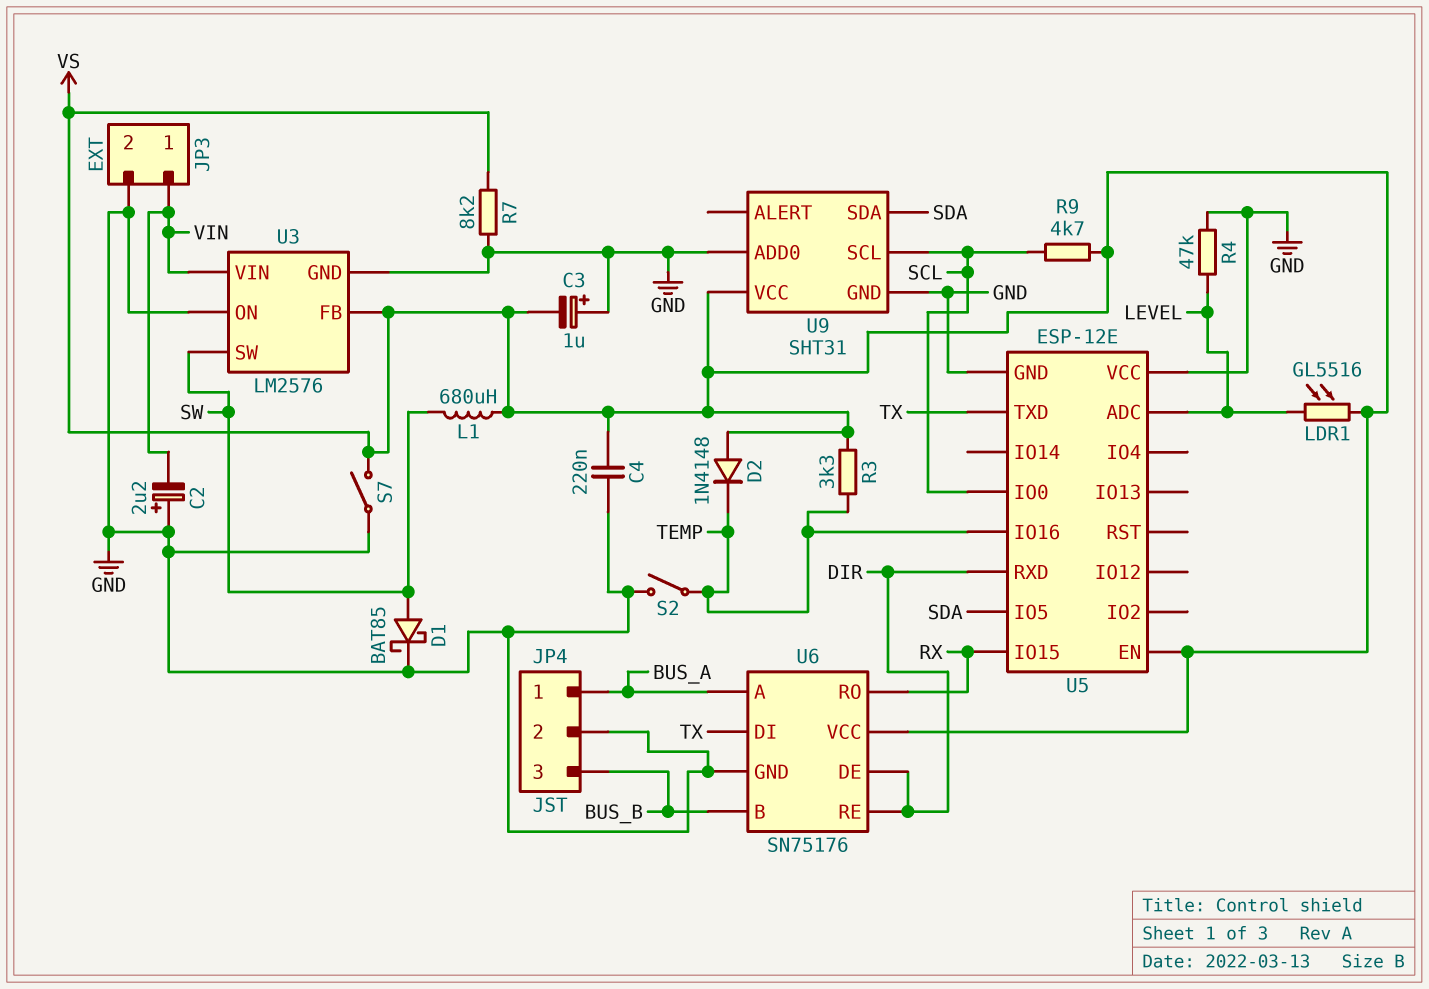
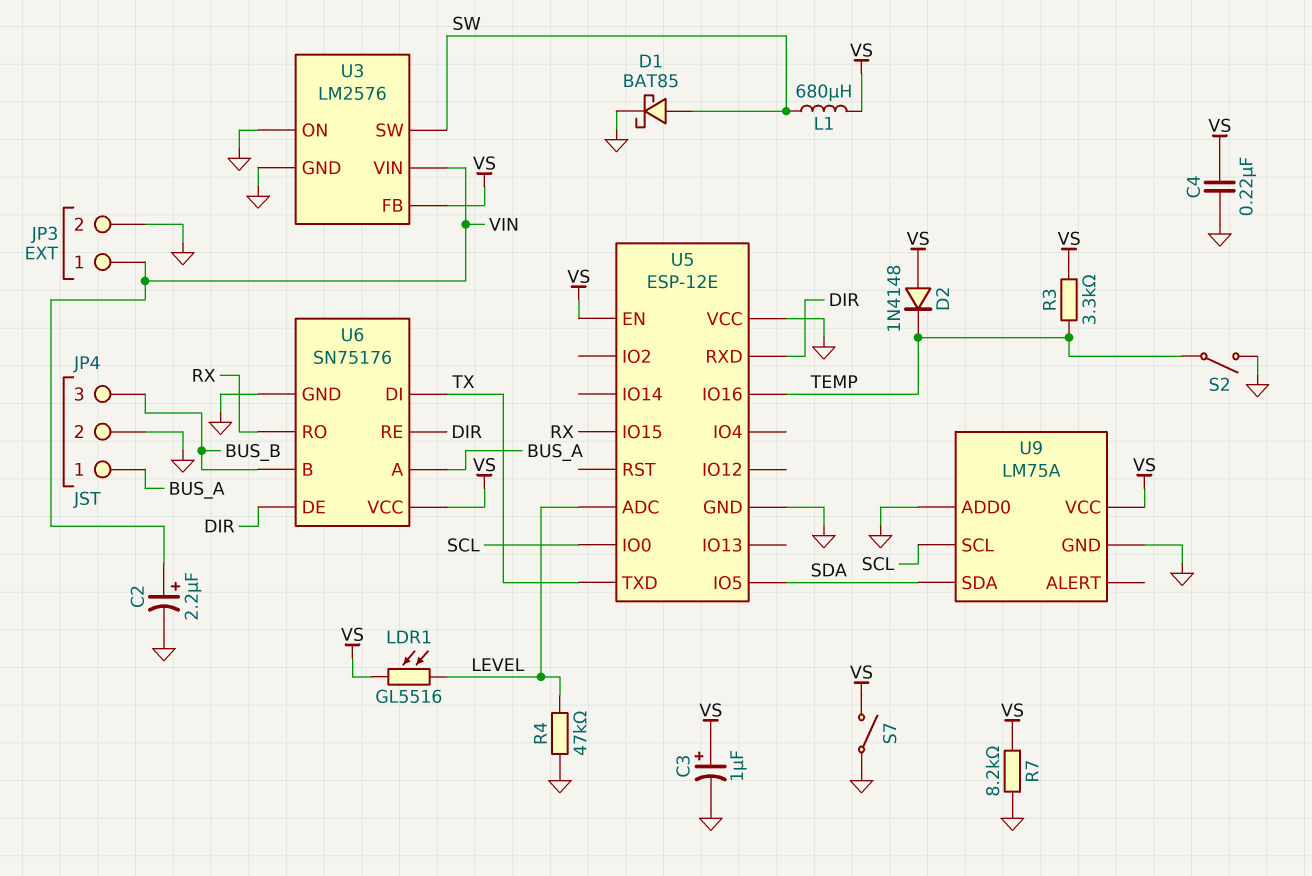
C2: 2.2uF (plus GND, minus VIN) -> 2.2uF (plus VIN, minus GND)
C3: 1uF (plus GND, minus VS) -> 1uF (plus VS, minus GND)
R9: 4.7k (SCL, VS) -> none
U9: SHT31 -> LM75A

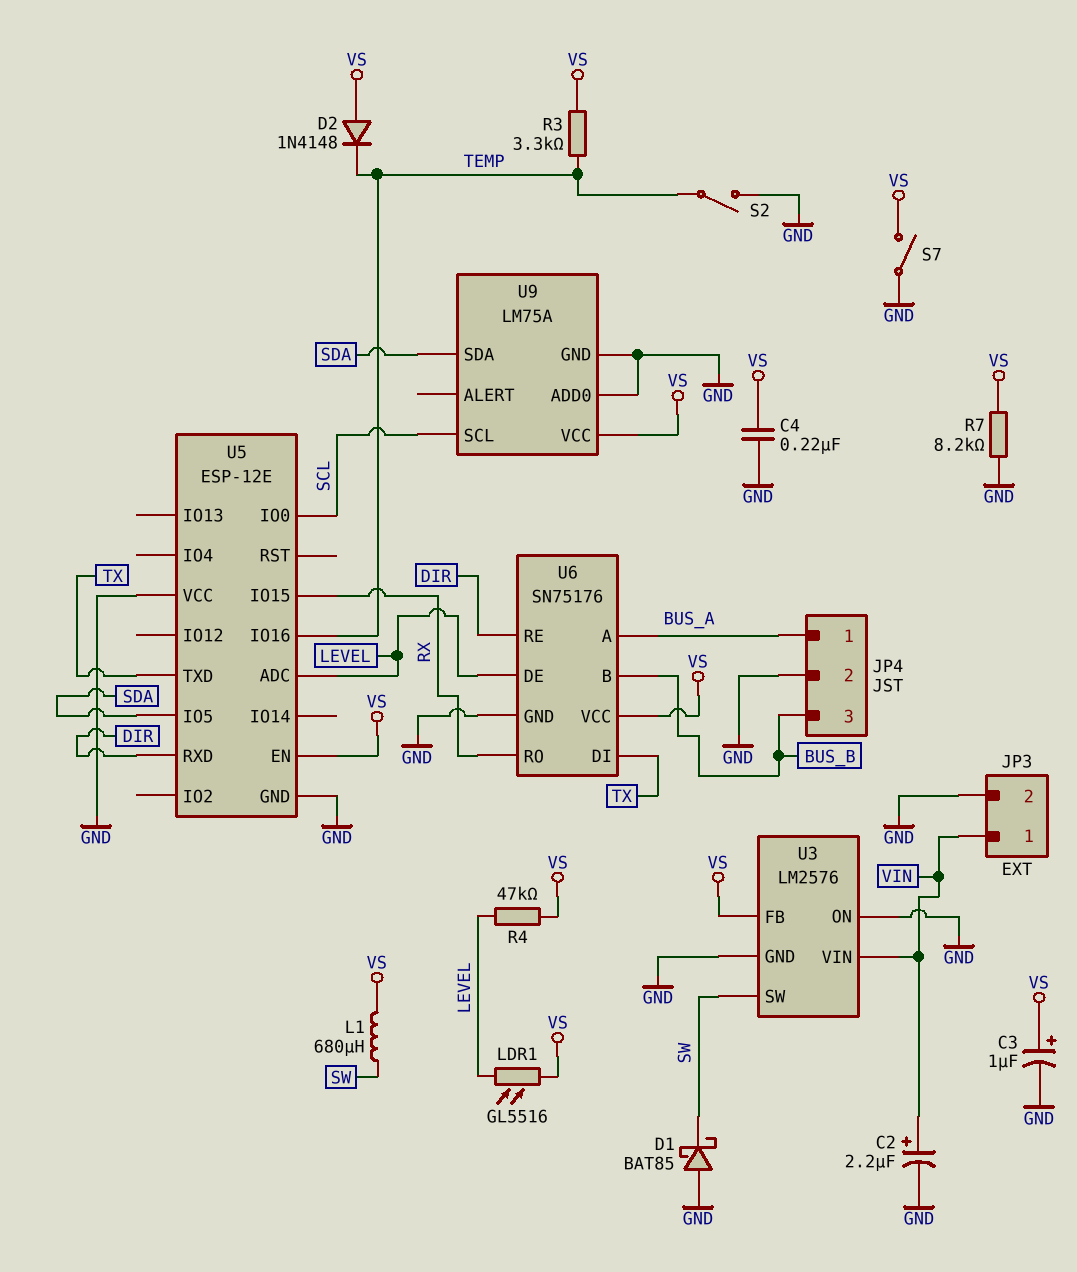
D1: schottky BAT85 (A SW, K GND) -> schottky BAT85 (A GND, K SW)
R4: 47k (GND, LEVEL) -> 47k (LEVEL, VS)
U6 pin DE: DIR -> LEVEL

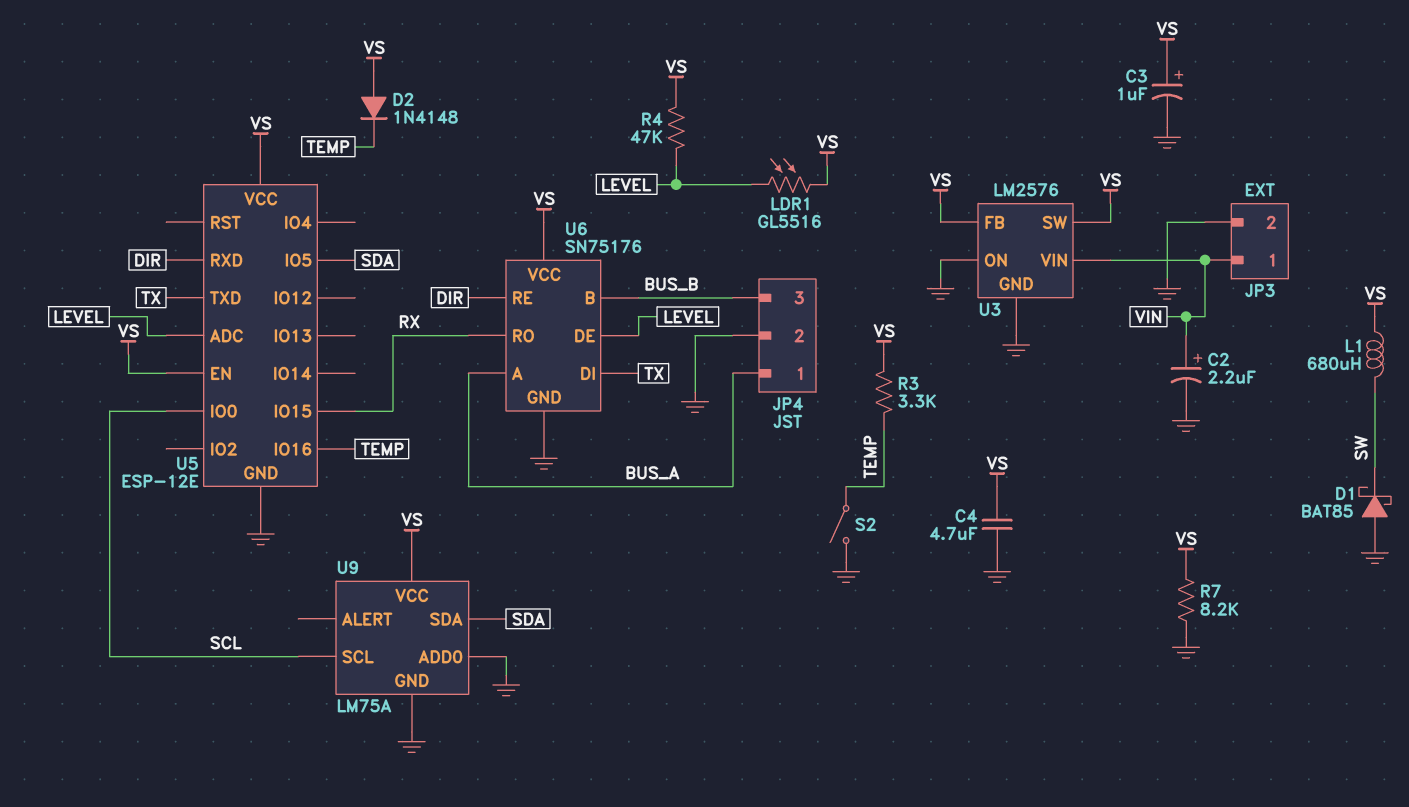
C4: 220nF (GND, VS) -> 4.7uF (GND, VS)
S7: switch (GND, VS) -> none
U3 pin SW: SW -> VS
U5 pin VCC: GND -> VS

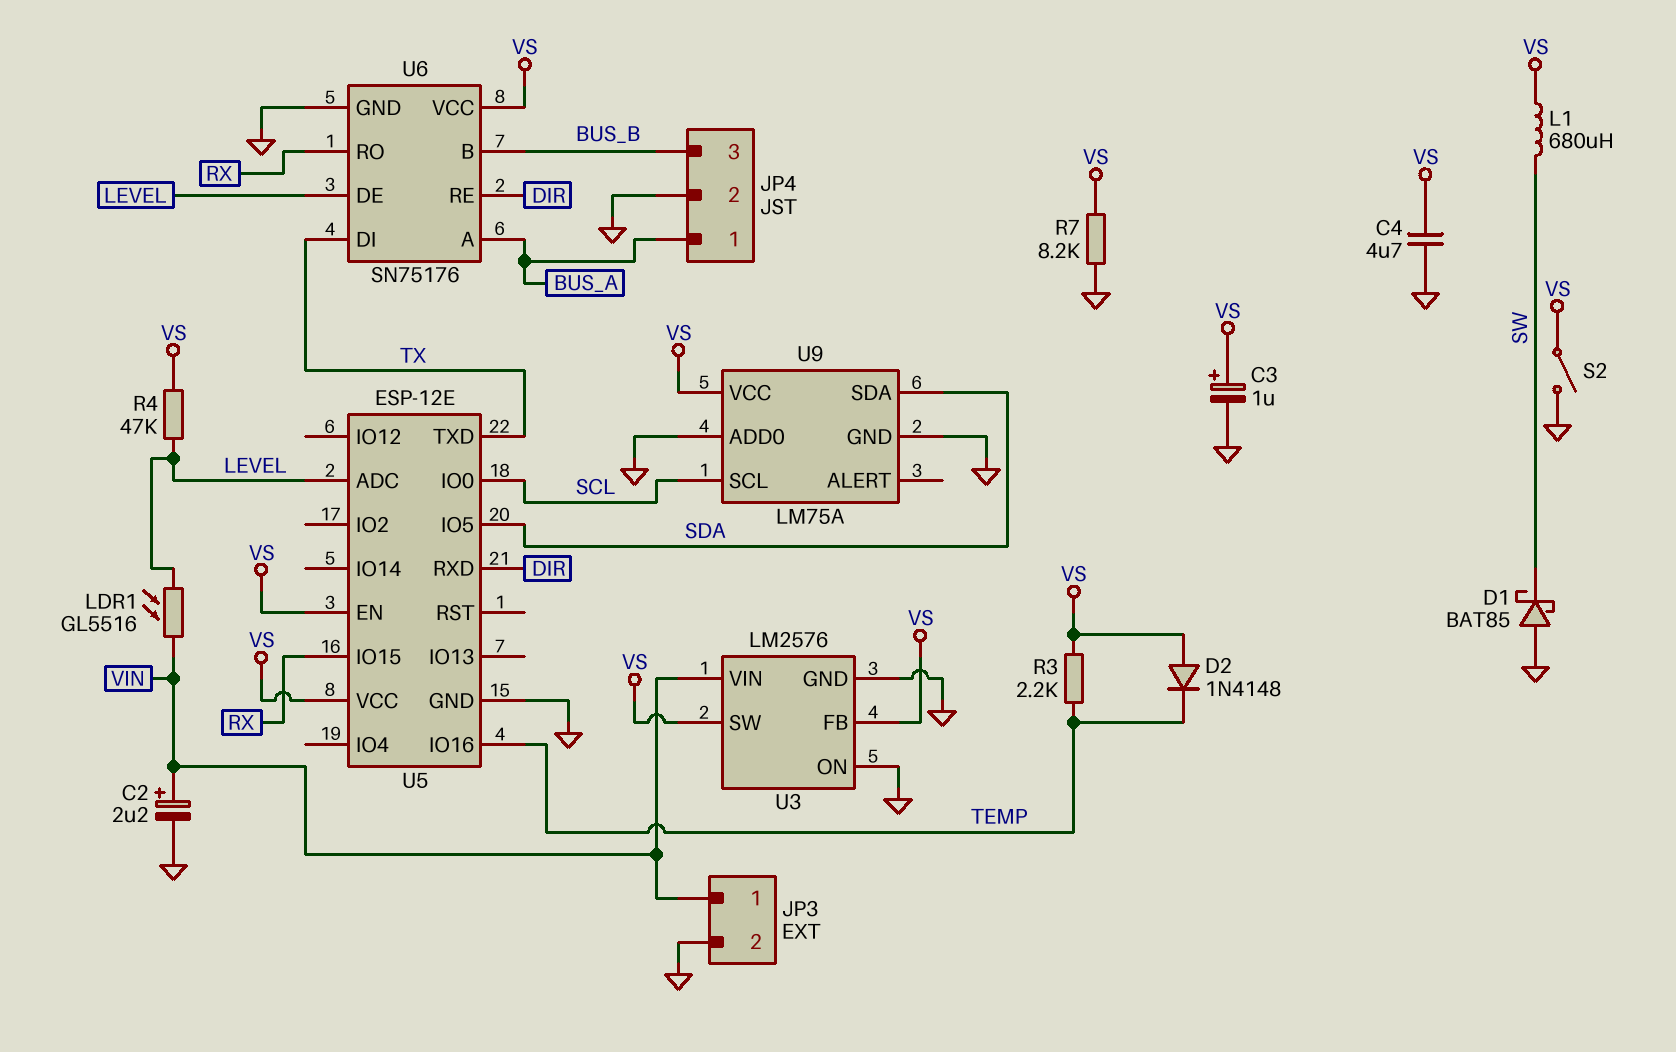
LDR1: GL5516 (LEVEL, VS) -> GL5516 (LEVEL, VIN)
R3: 3.3k (TEMP, VS) -> 2.2k (TEMP, VS)
S2: switch (GND, TEMP) -> switch (GND, VS)

